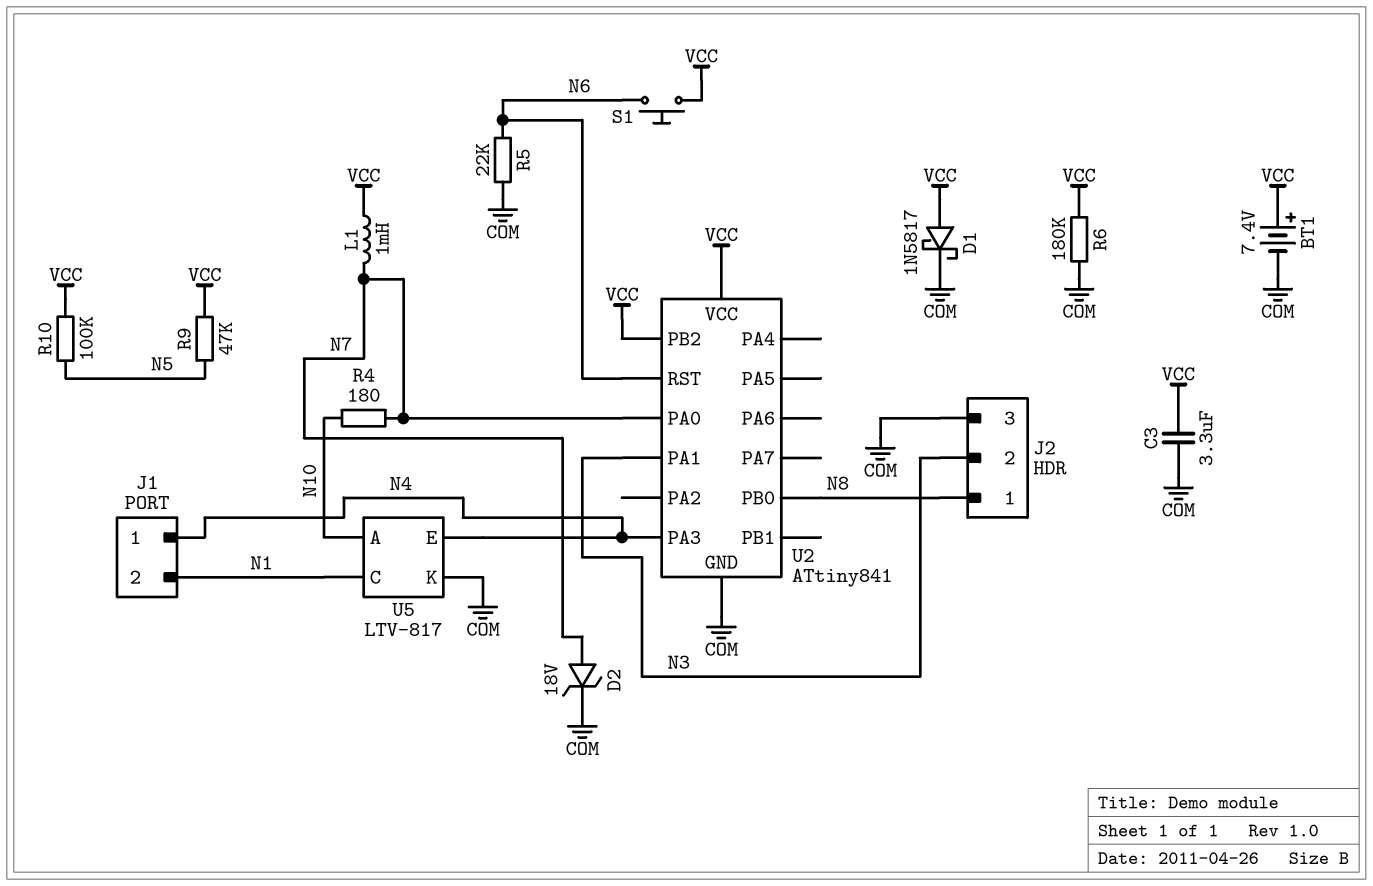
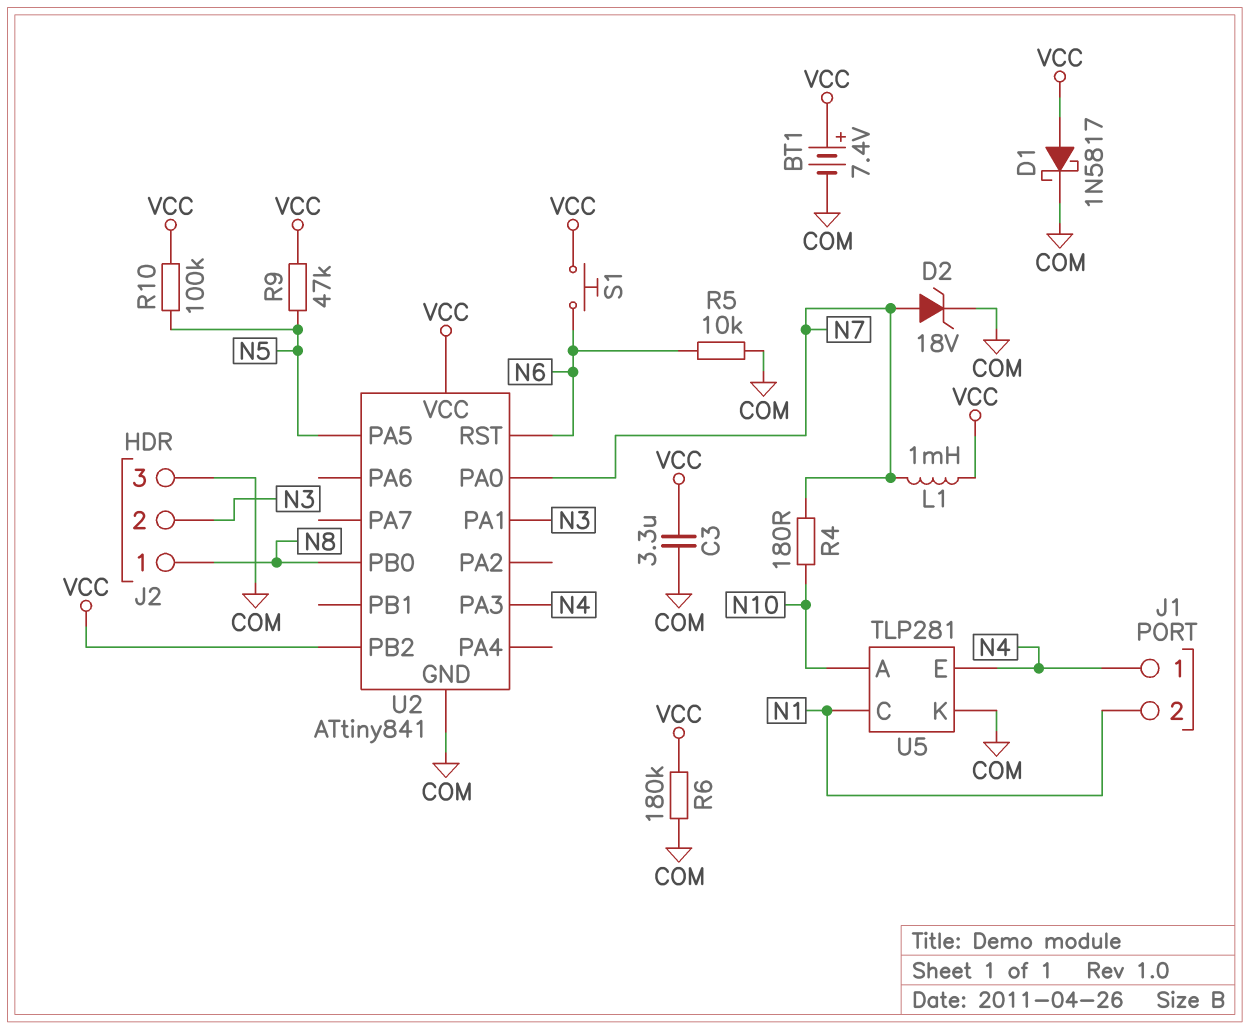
R5: 22k (COM, N6) -> 10k (COM, N6)
U2 pin PA5: none -> N5
U5: LTV-817 -> TLP281

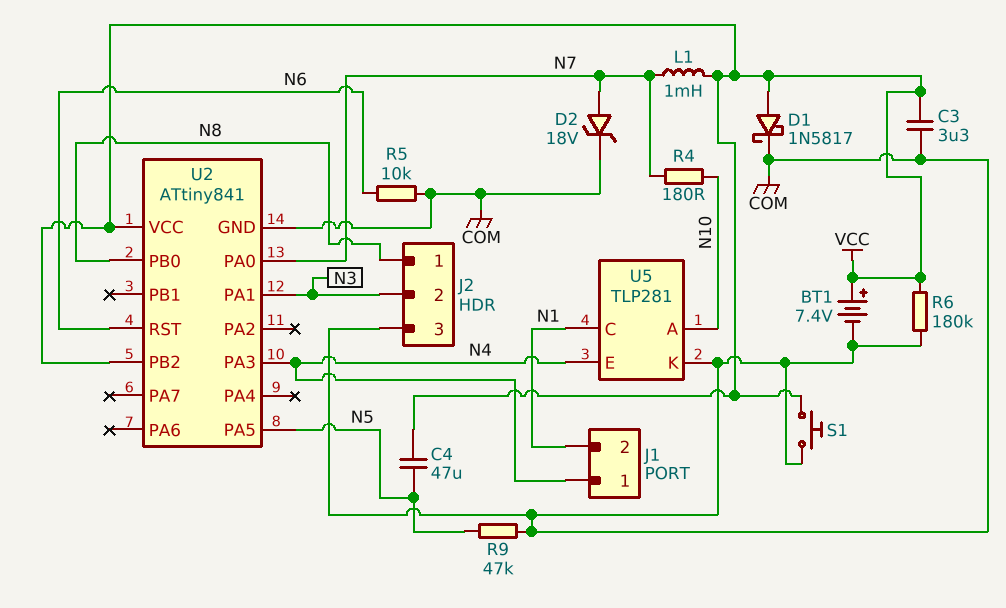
C4: none -> 47uF (N5, VCC)
R9: 47k (N5, VCC) -> 47k (COM, N5)
R10: 100k (N5, VCC) -> none
S1: button (N6, VCC) -> button (COM, VCC)

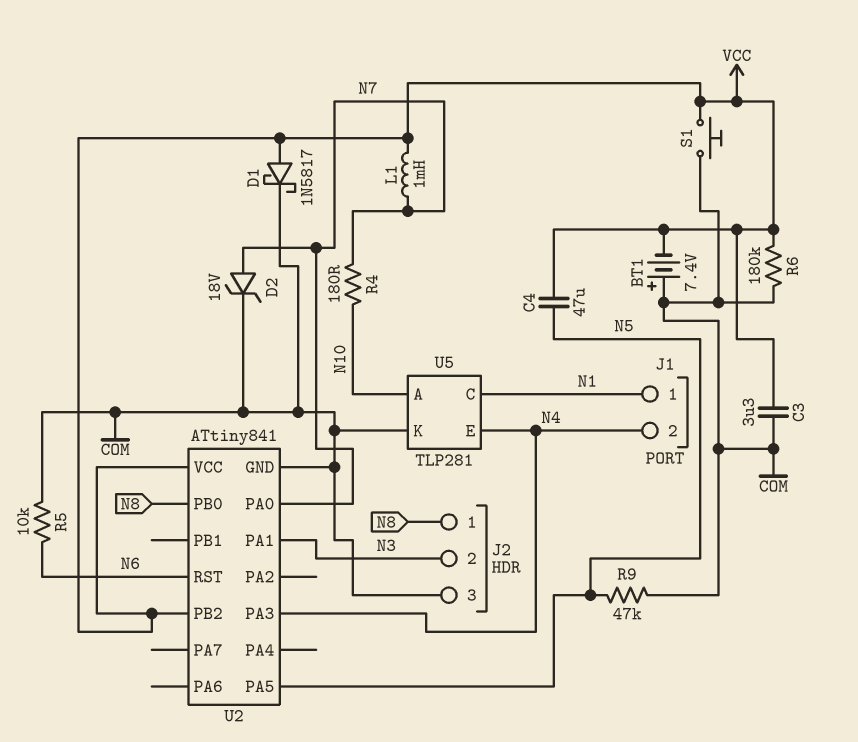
BT1: 7.4V (plus VCC, minus COM) -> 7.4V (plus COM, minus VCC)
J1 pin 1: N4 -> N1
J1 pin 2: N1 -> N4

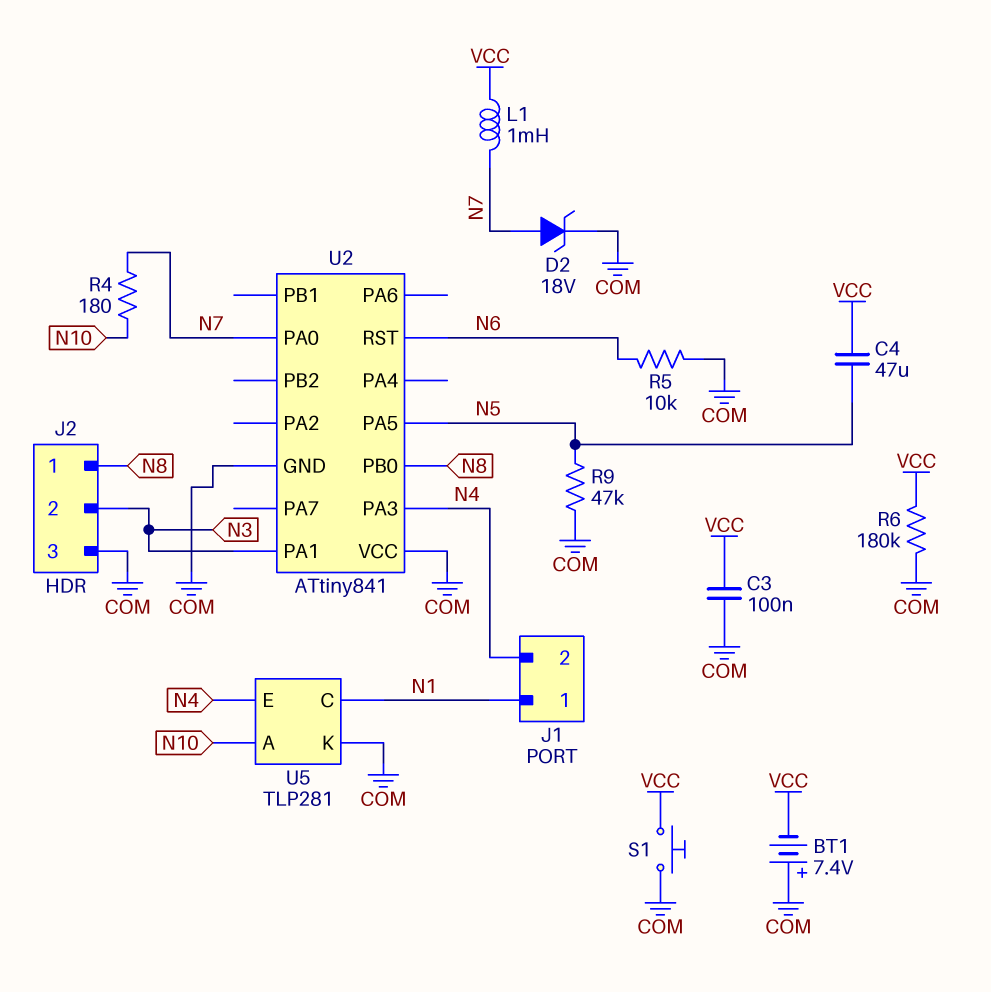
C3: 3.3uF (COM, VCC) -> 100nF (COM, VCC)
D1: schottky 1N5817 (A VCC, K COM) -> none
U2 pin PB2: VCC -> none
U2 pin VCC: VCC -> COM

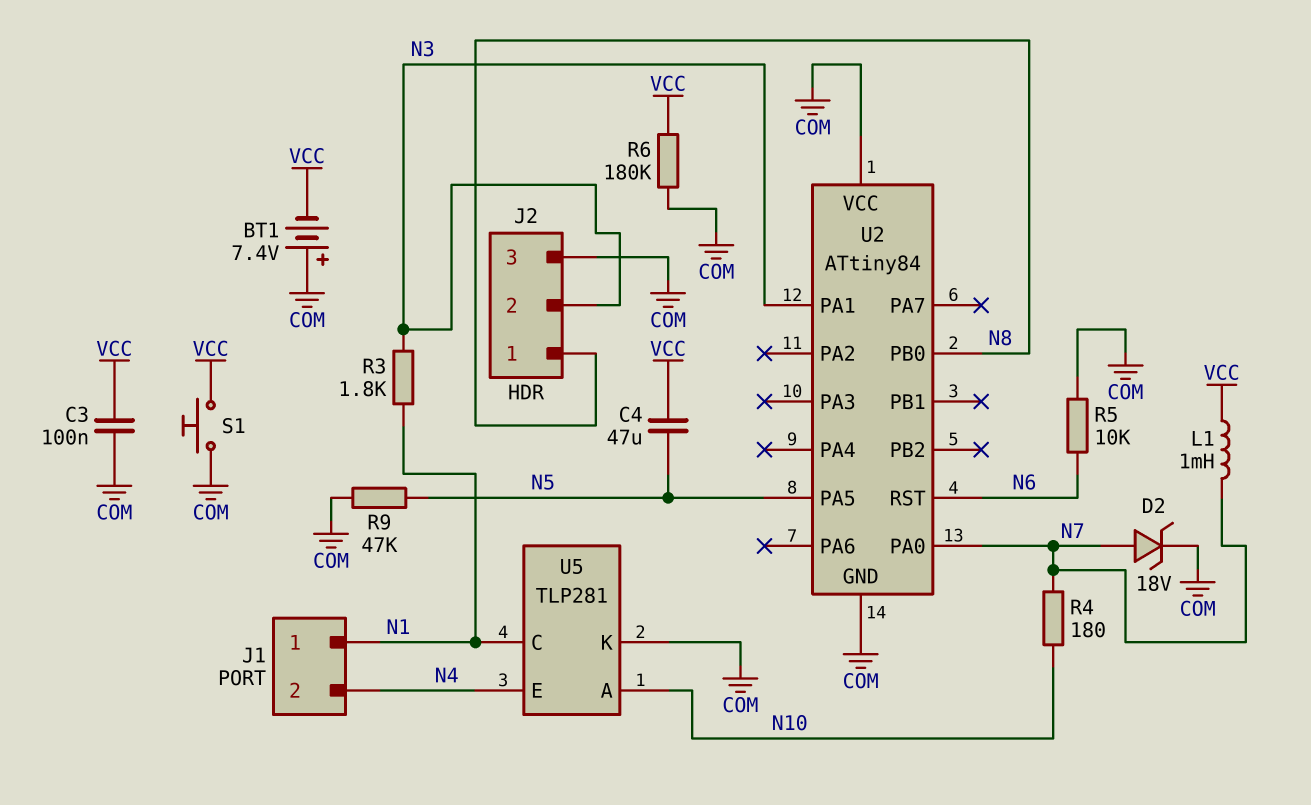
R3: none -> 1.8k (N1, N3)
U2: ATtiny841 -> ATtiny84
U2 pin PA3: N4 -> none

